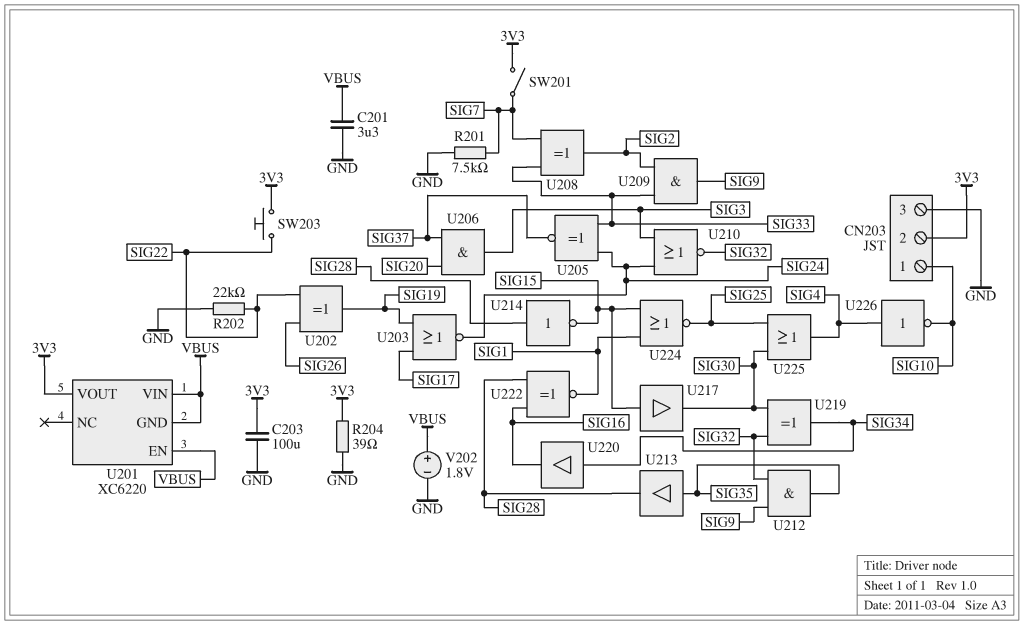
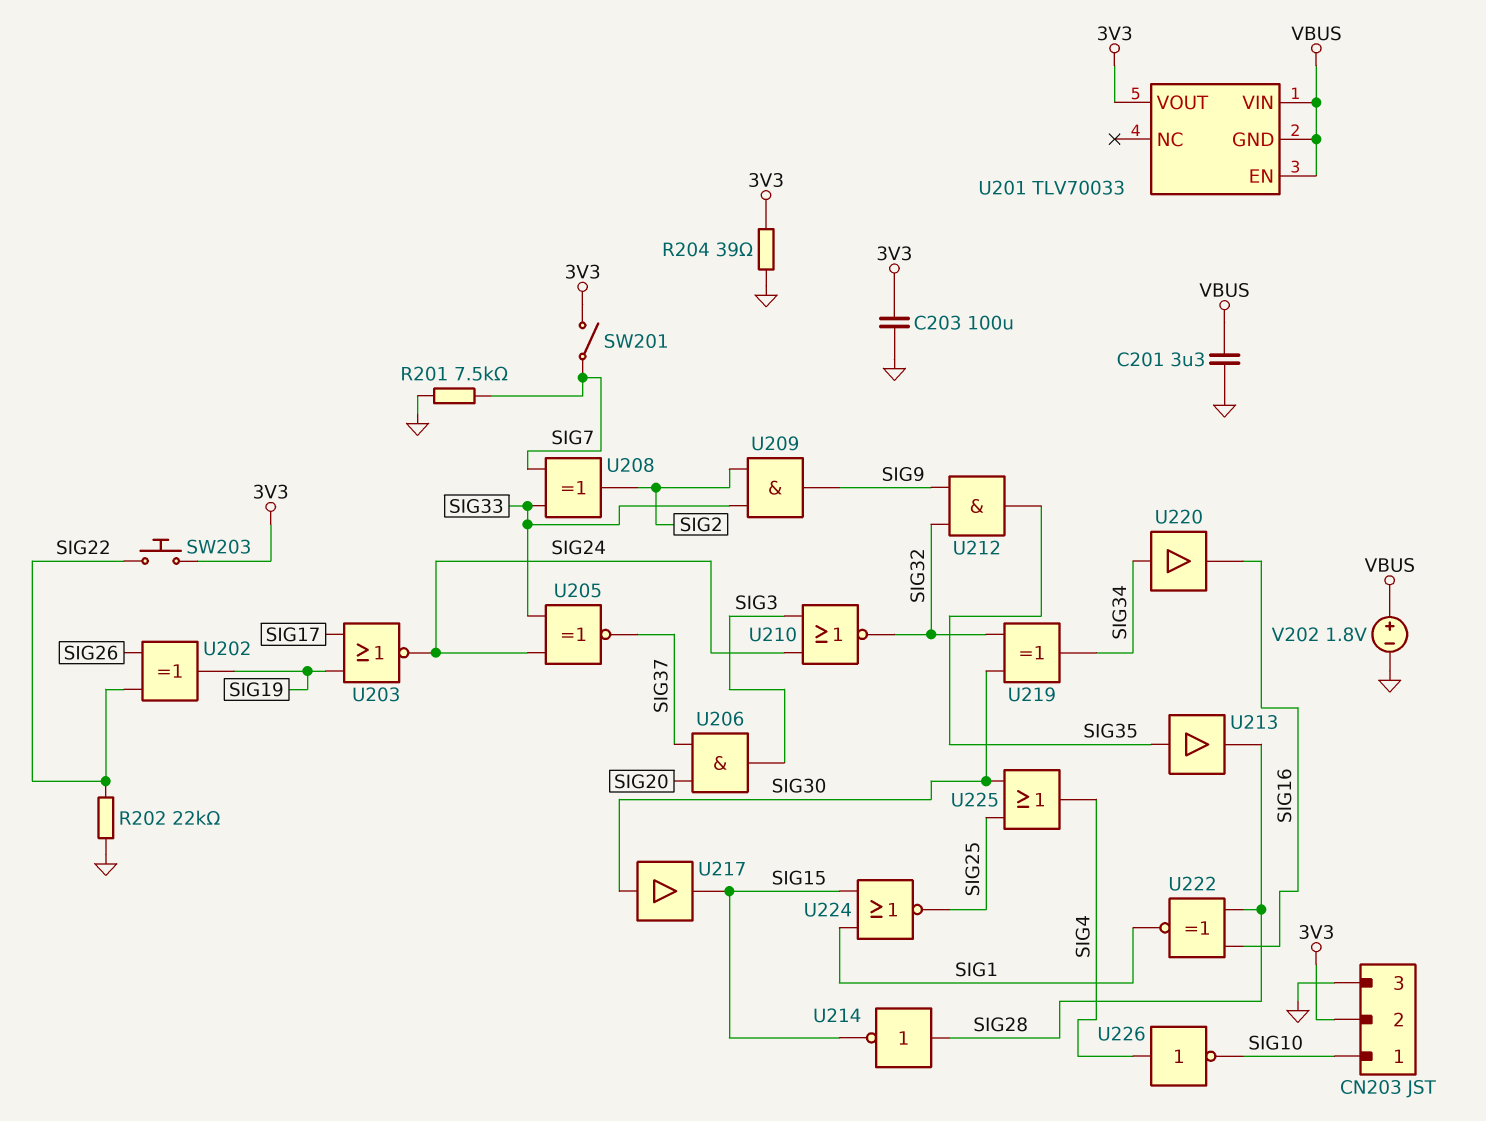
U201: XC6220 -> TLV70033
U217: buffer (in SIG15, out SIG30) -> buffer (in SIG30, out SIG15)

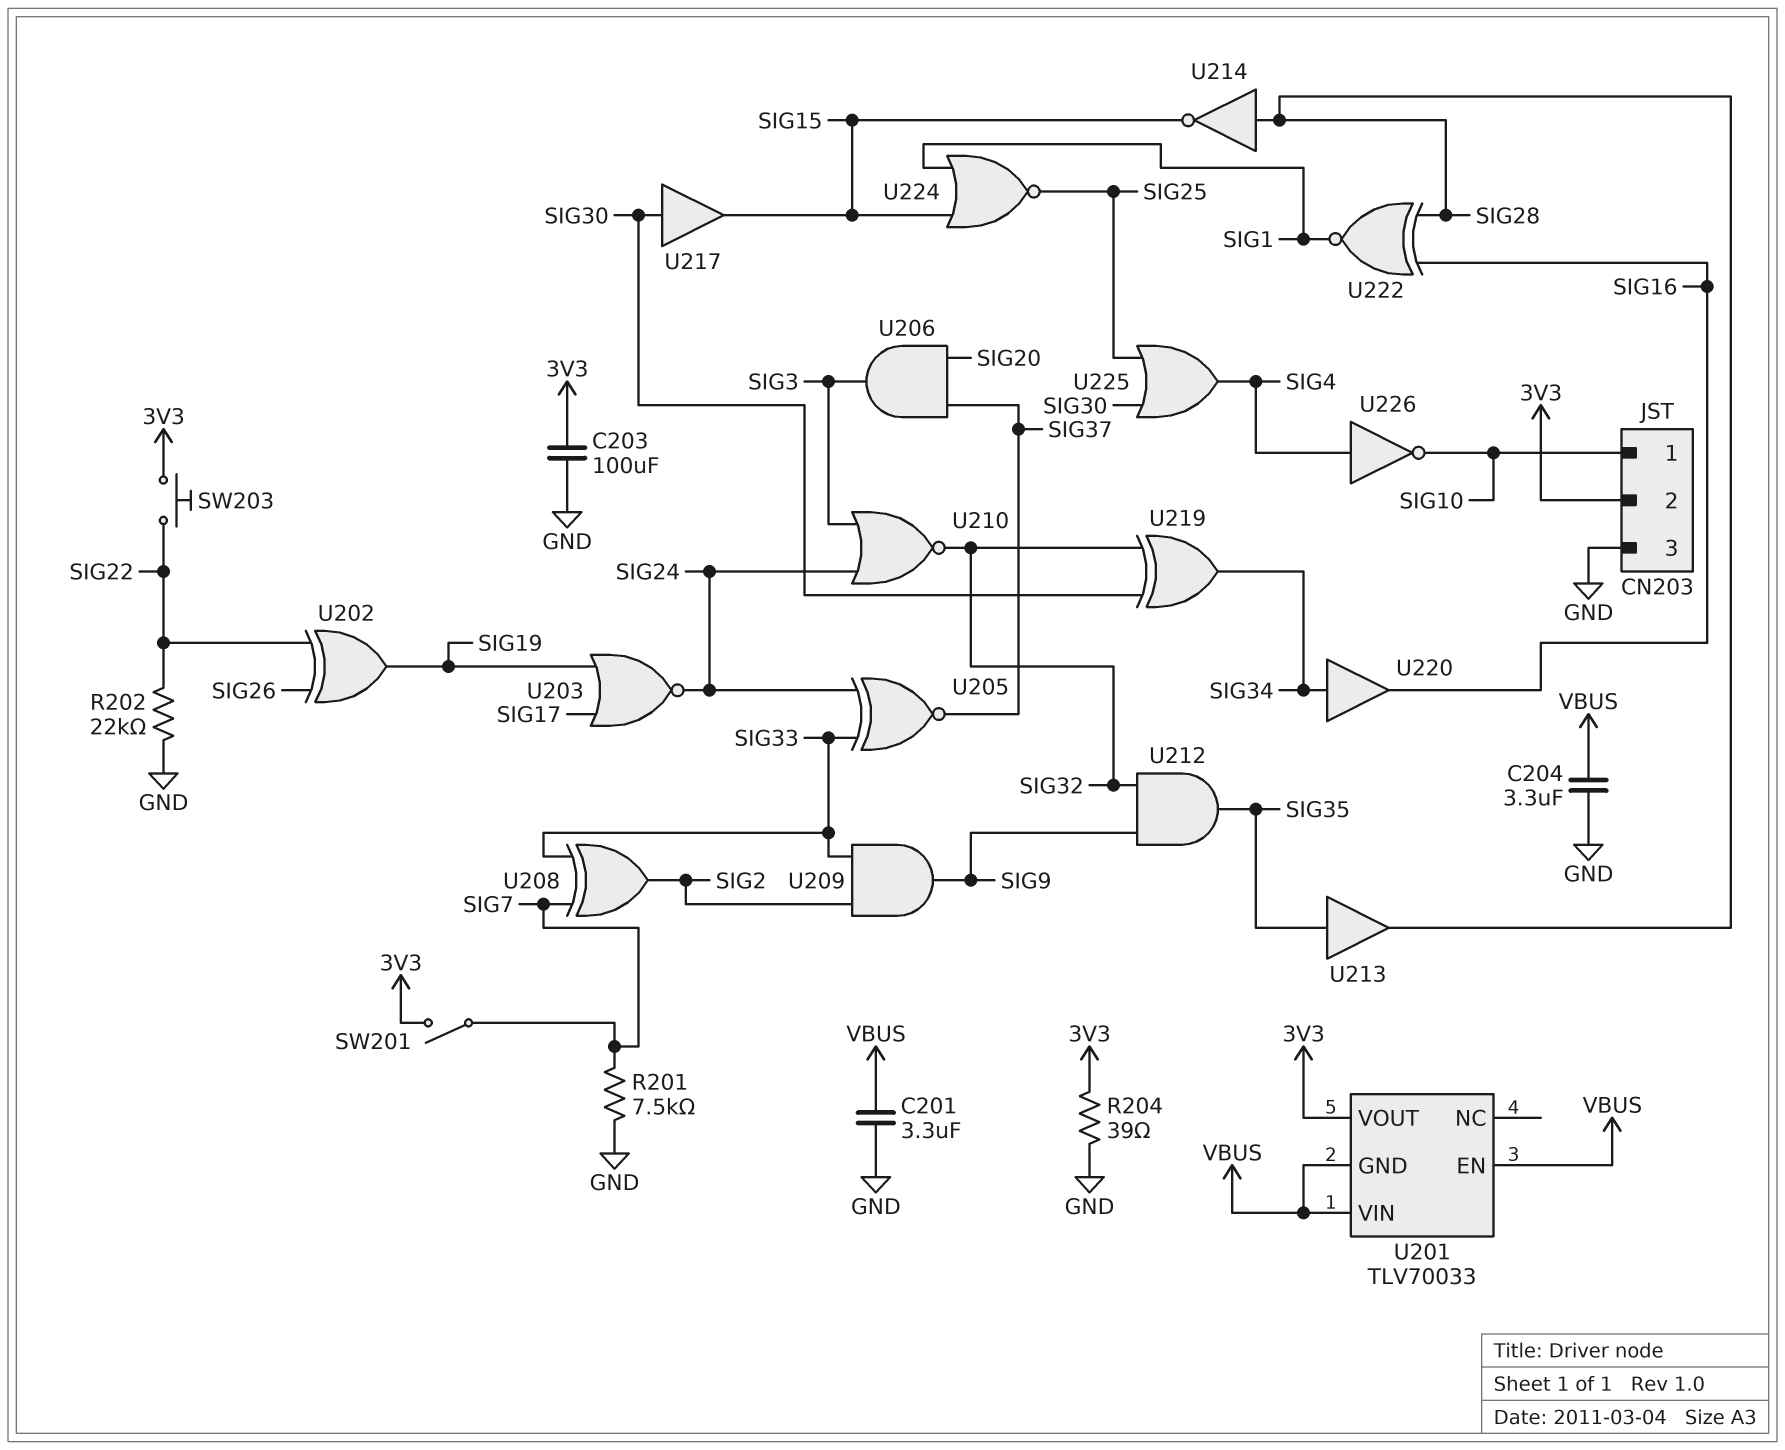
C204: none -> 3.3uF (GND, VBUS)
V202: 1.8V (plus VBUS, minus GND) -> none

